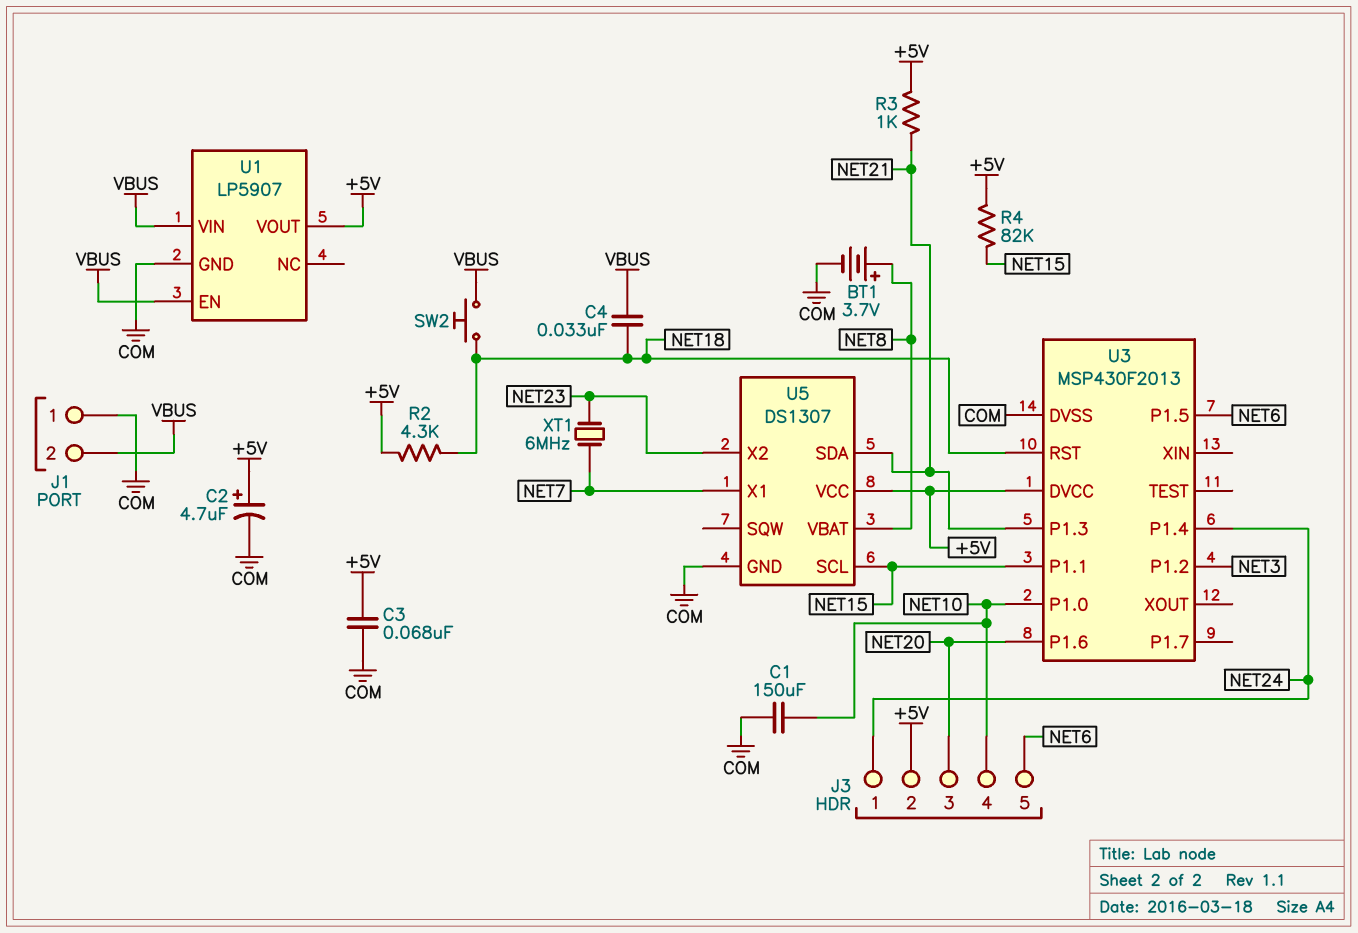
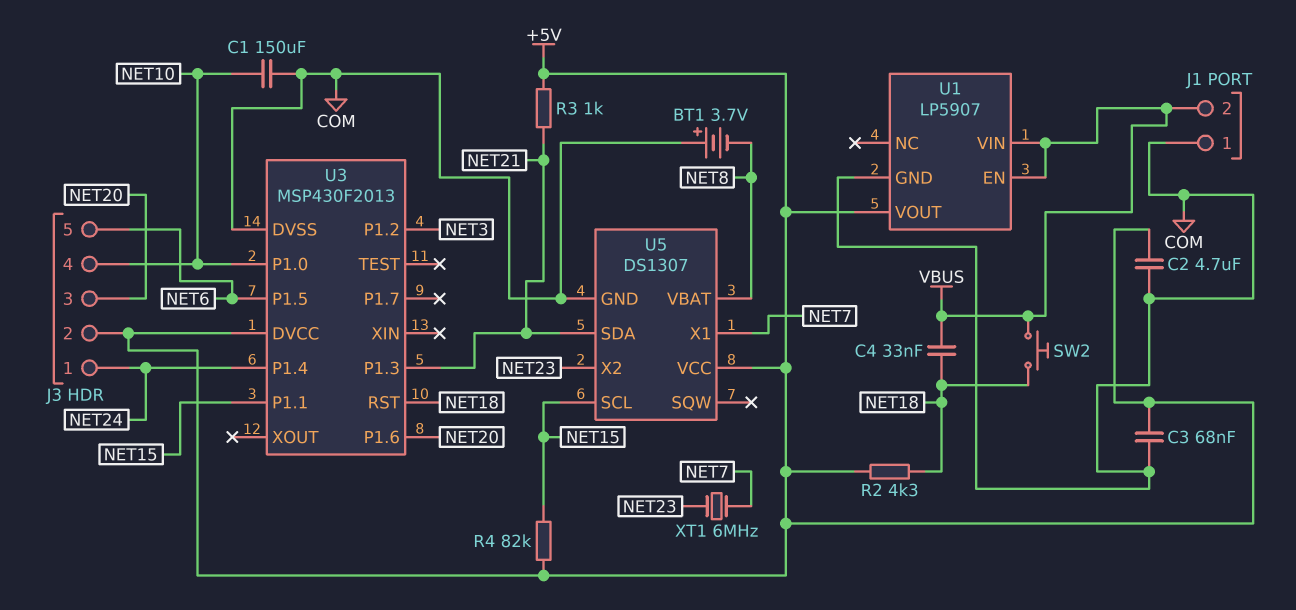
BT1: 3.7V (plus NET8, minus COM) -> 3.7V (plus COM, minus NET8)
C2: 4.7uF (plus +5V, minus COM) -> 4.7uF (+5V, COM)

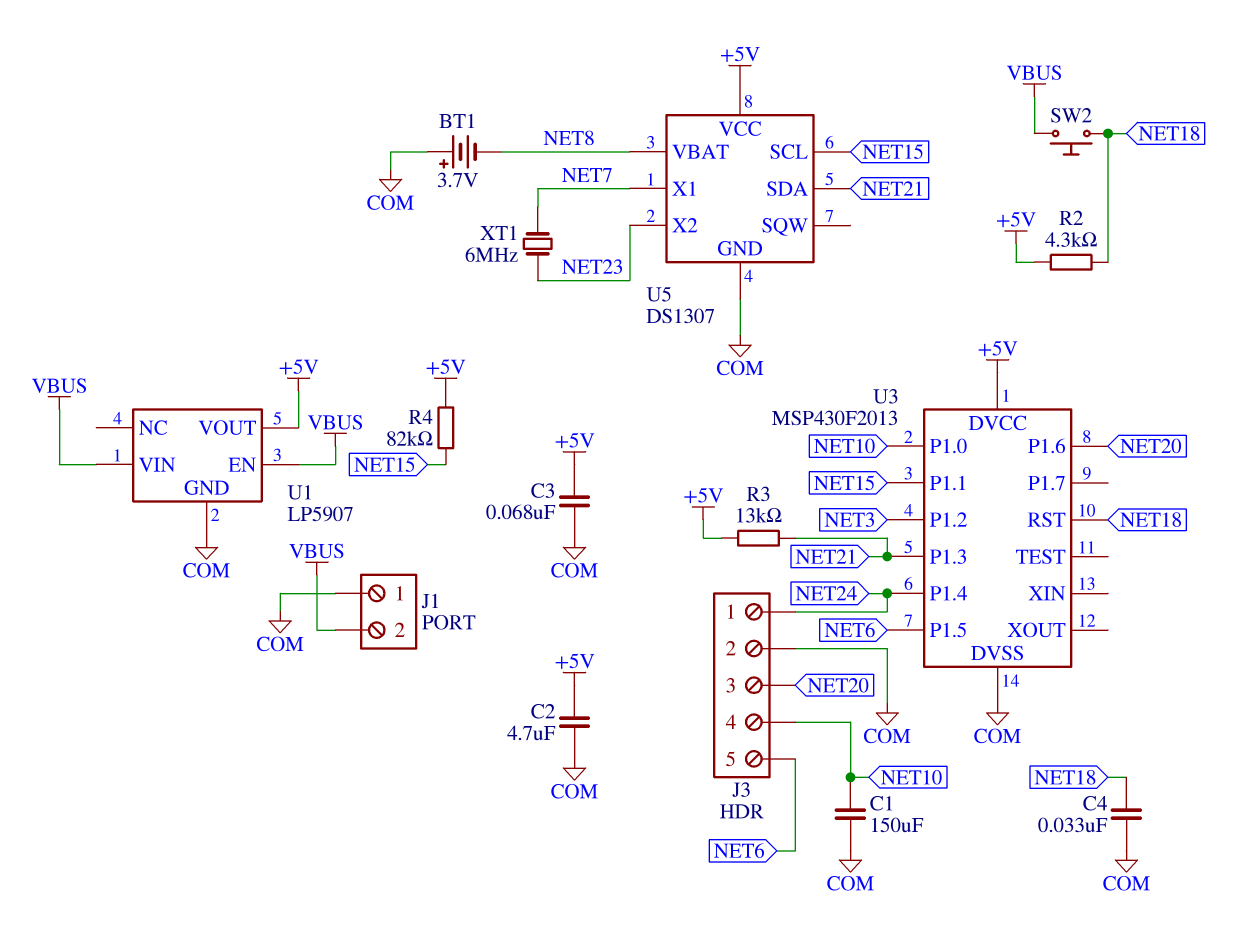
C4: 33nF (NET18, VBUS) -> 33nF (COM, NET18)
J3 pin 2: +5V -> COM
R3: 1k (+5V, NET21) -> 13k (+5V, NET21)

